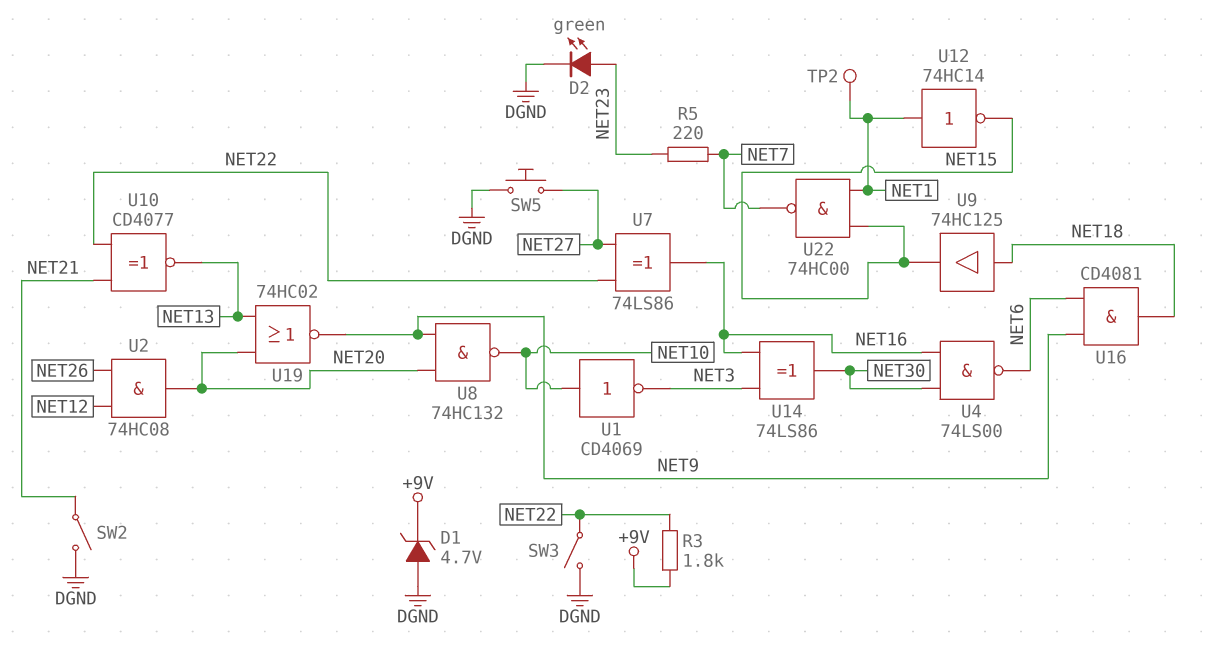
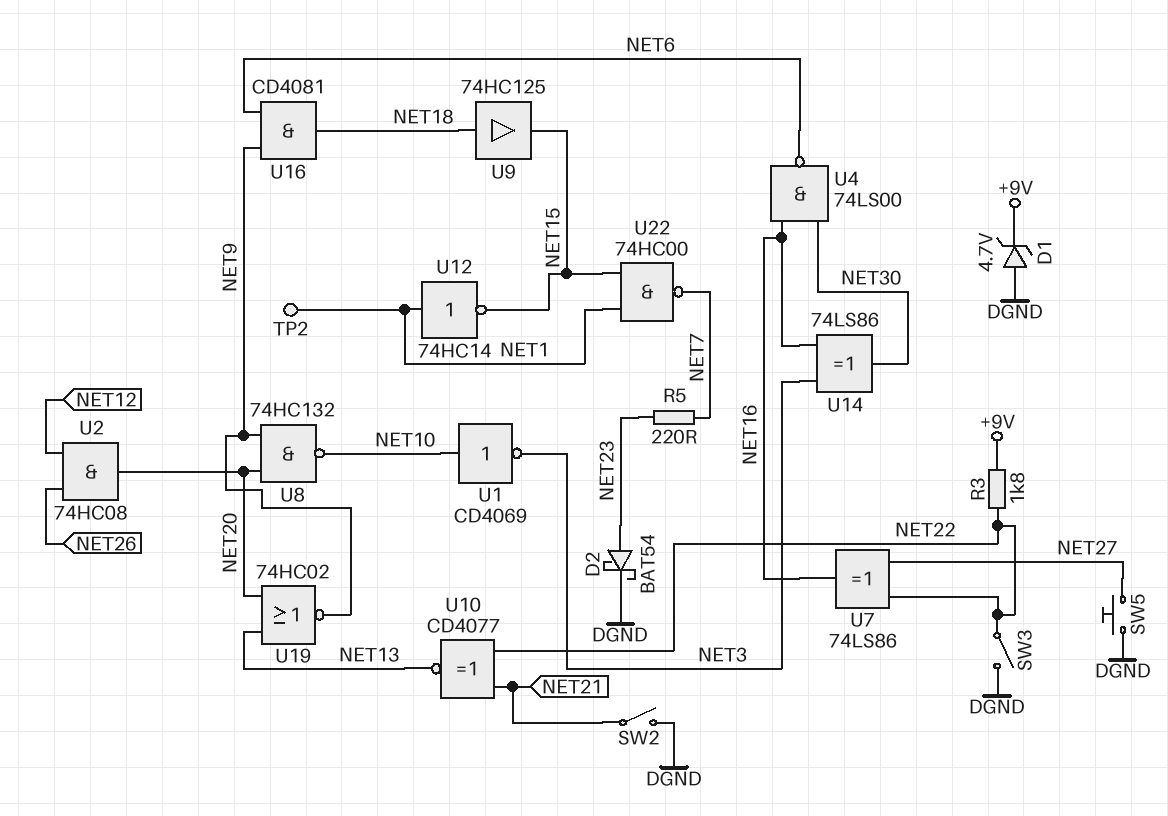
D2: LED green (A NET23, K DGND) -> schottky BAT54 (A NET23, K DGND)

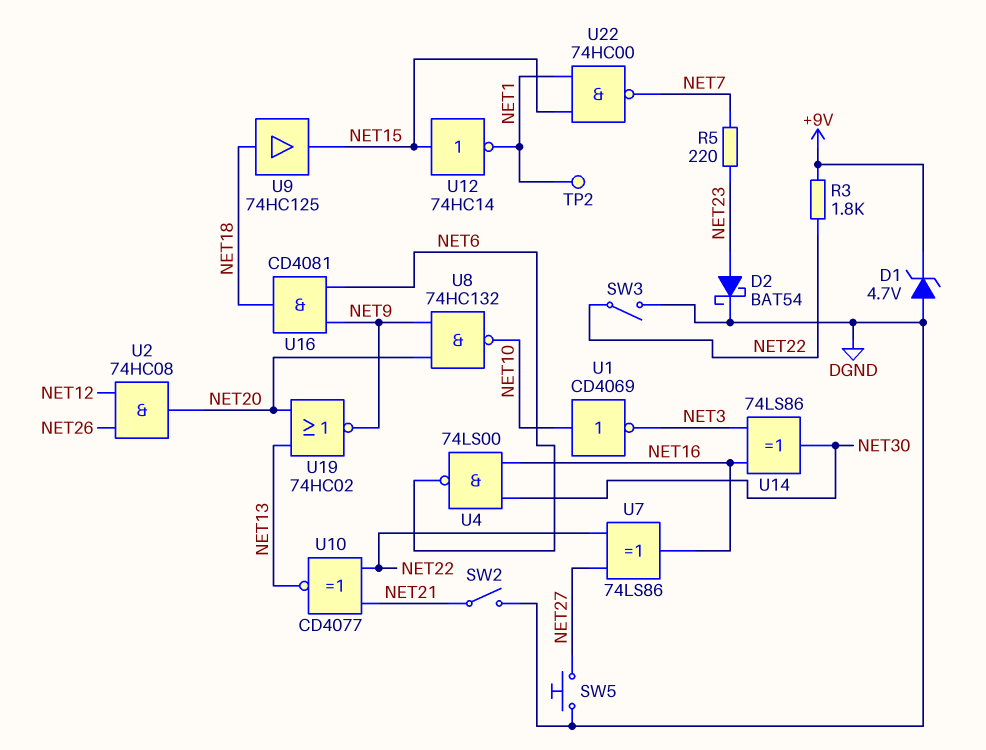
U12: NOT 74HC14 (in NET1, out NET15) -> NOT 74HC14 (in NET15, out NET1)

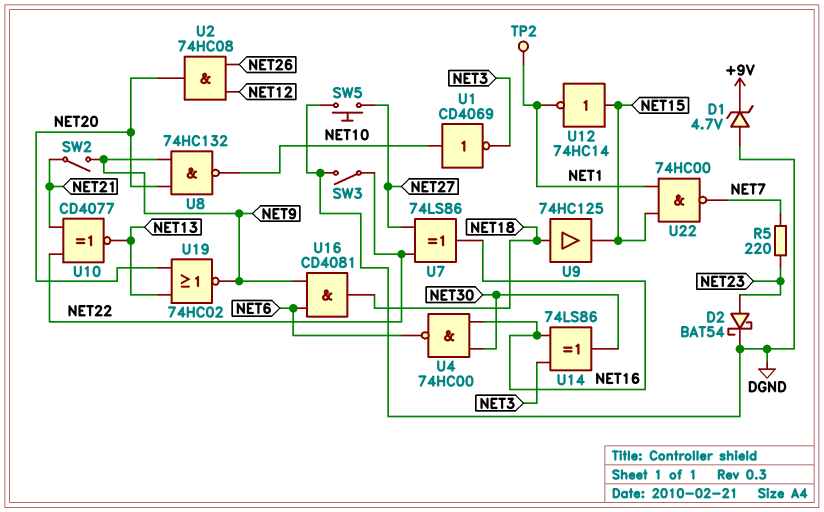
R3: 1.8k (+9V, NET22) -> none
SW2: switch (DGND, NET21) -> switch (NET9, NET21)
U4: NAND 74LS00 (in NET16, in NET30, out NET6) -> NAND 74HC00 (in NET16, in NET30, out NET6)

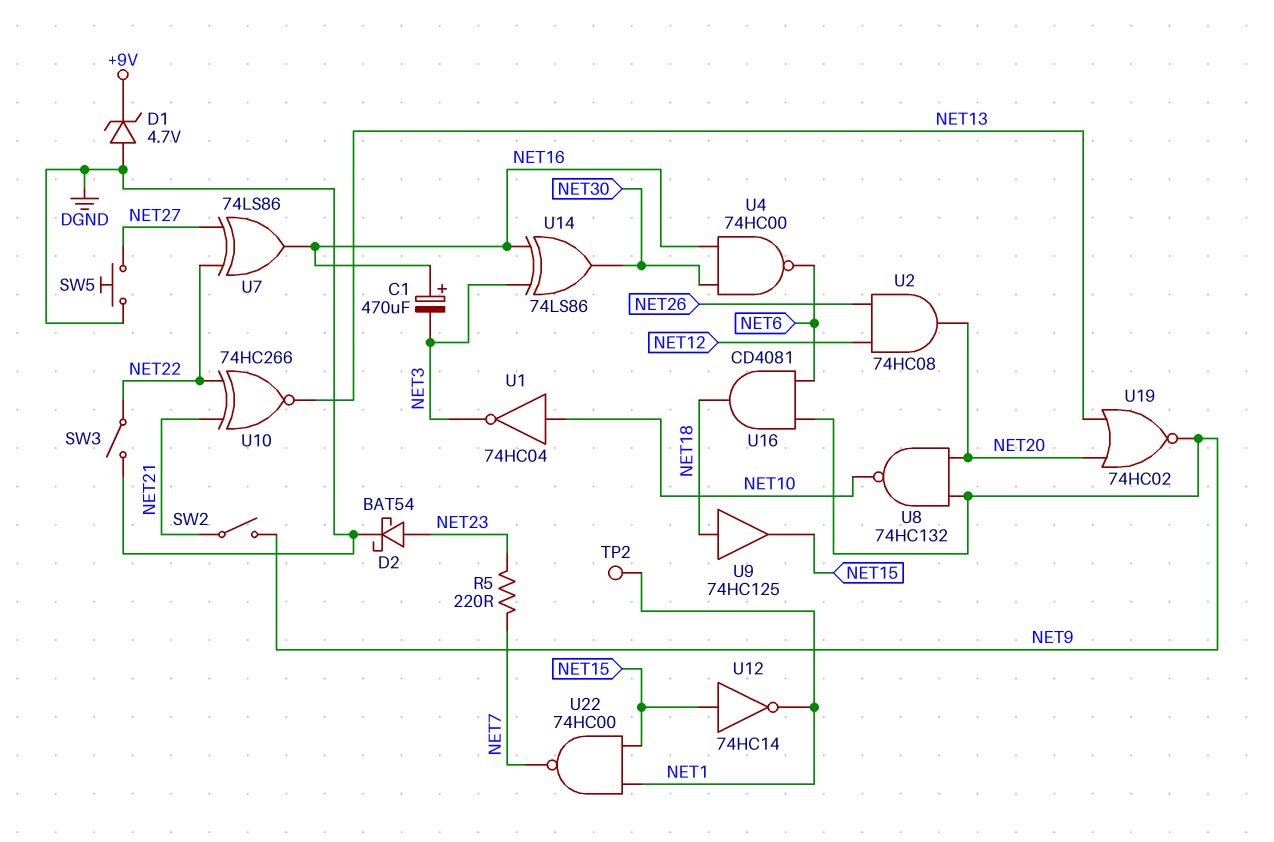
C1: none -> 470uF (plus NET16, minus NET3)
U1: NOT CD4069 (in NET10, out NET3) -> NOT 74HC04 (in NET10, out NET3)
U10: XNOR CD4077 (in NET21, in NET22, out NET13) -> XNOR 74HC266 (in NET21, in NET22, out NET13)

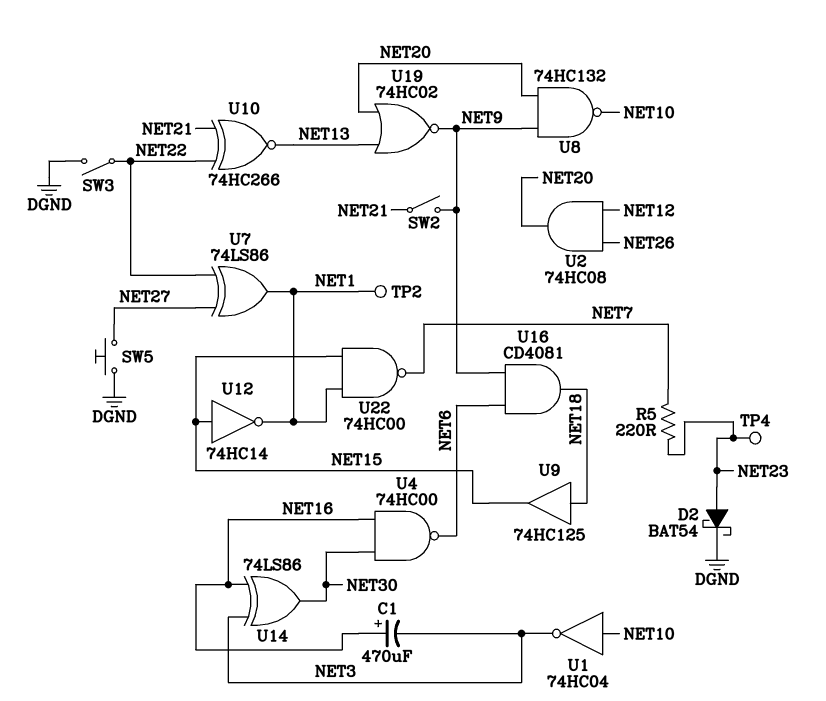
D1: zener 4.7V (A DGND, K +9V) -> none
TP4: none -> test point (NET23)
U7: XOR 74LS86 (in NET22, in NET27, out NET16) -> XOR 74LS86 (in NET22, in NET27, out NET1)

